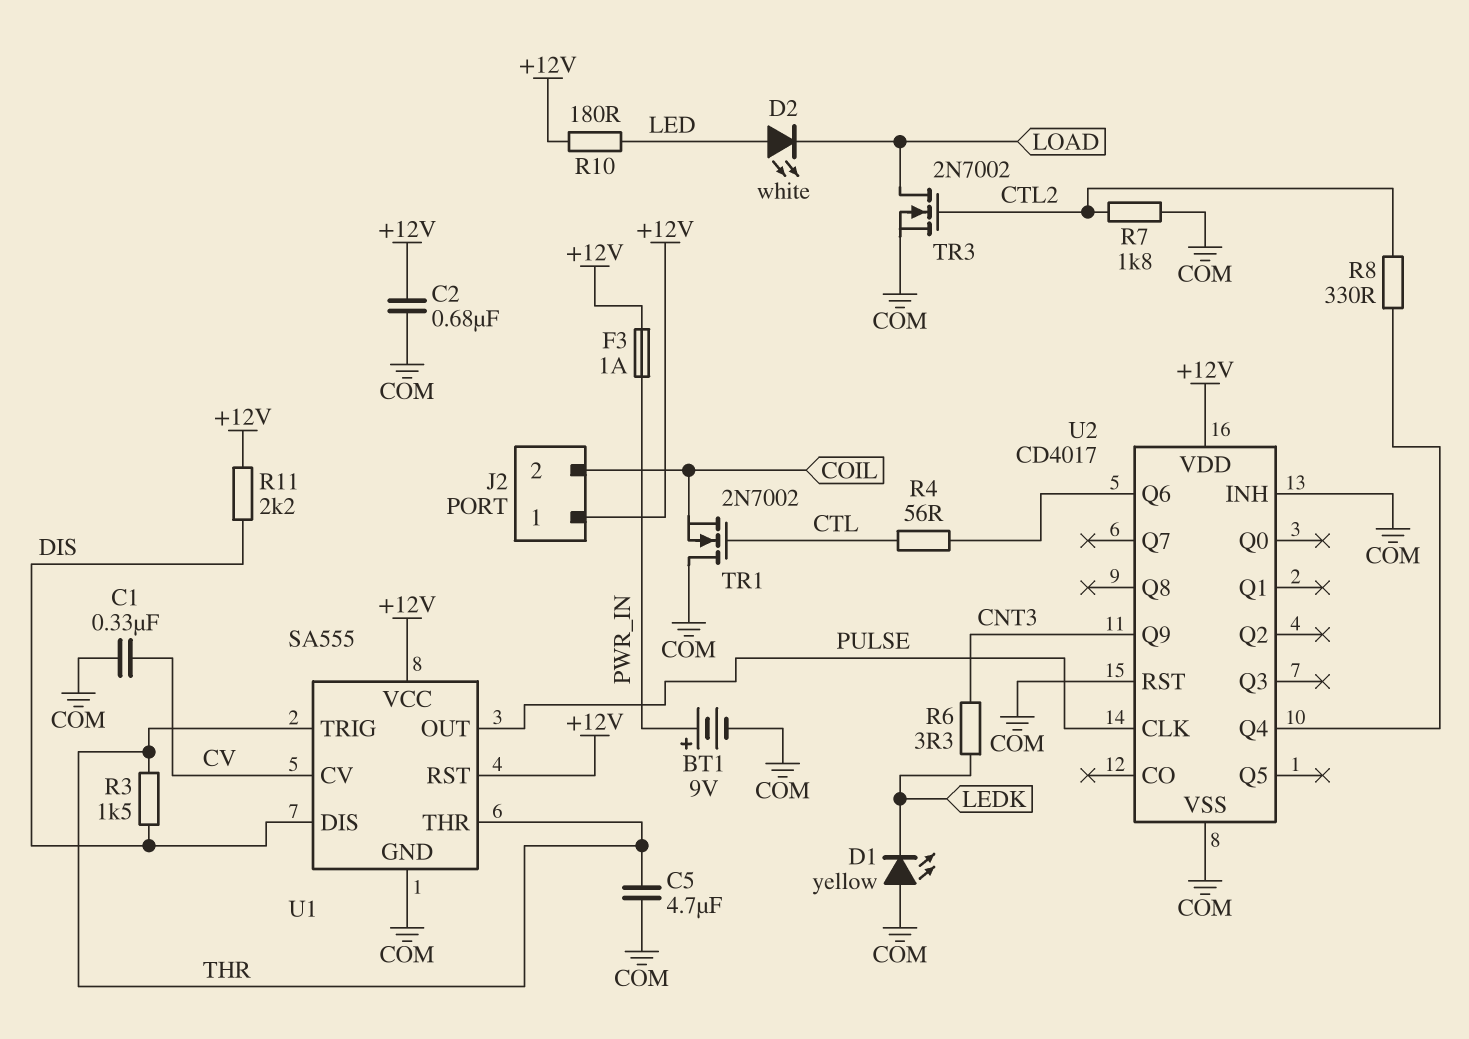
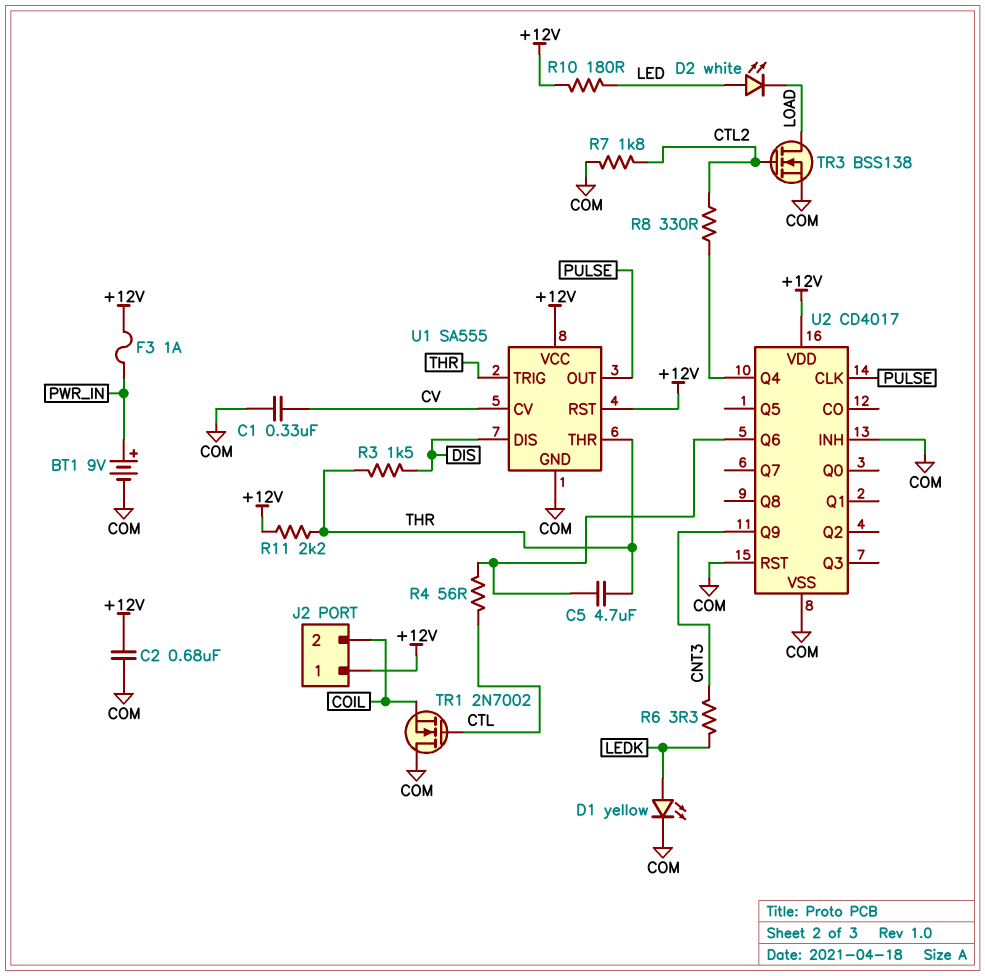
C5: 4.7uF (COM, THR) -> 4.7uF (THR, U2/Q6)
D1: LED yellow (A COM, K LEDK) -> LED yellow (A LEDK, K COM)
R11: 2.2k (+12V, DIS) -> 2.2k (+12V, THR)
TR3: NMOS 2N7002 (G CTL2, D LOAD, S COM) -> NMOS BSS138 (G CTL2, D LOAD, S COM)

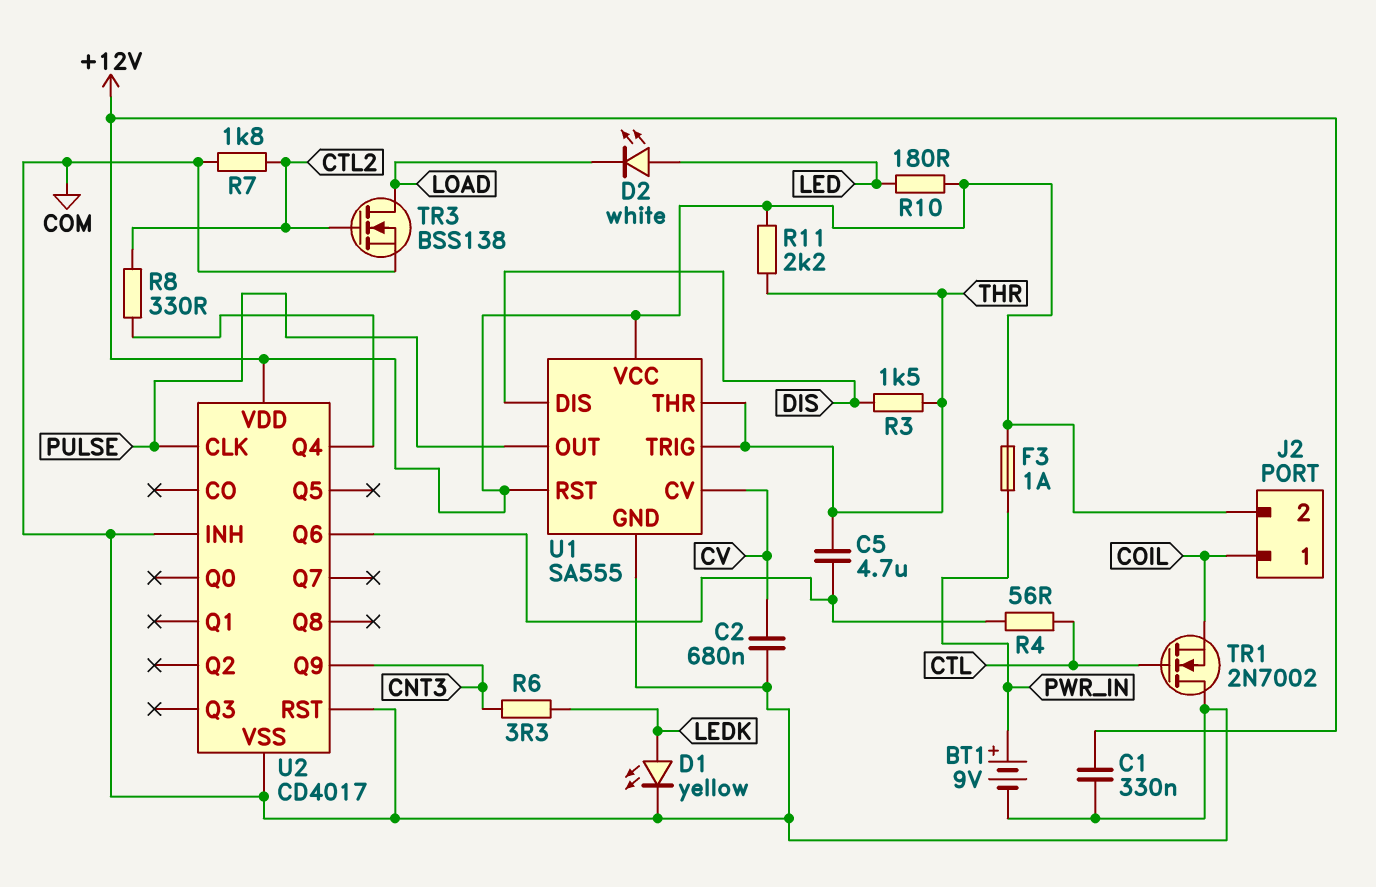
C1: 330nF (COM, CV) -> 330nF (+12V, COM)
C2: 680nF (+12V, COM) -> 680nF (COM, CV)
J2 pin 1: +12V -> COIL
J2 pin 2: COIL -> +12V

